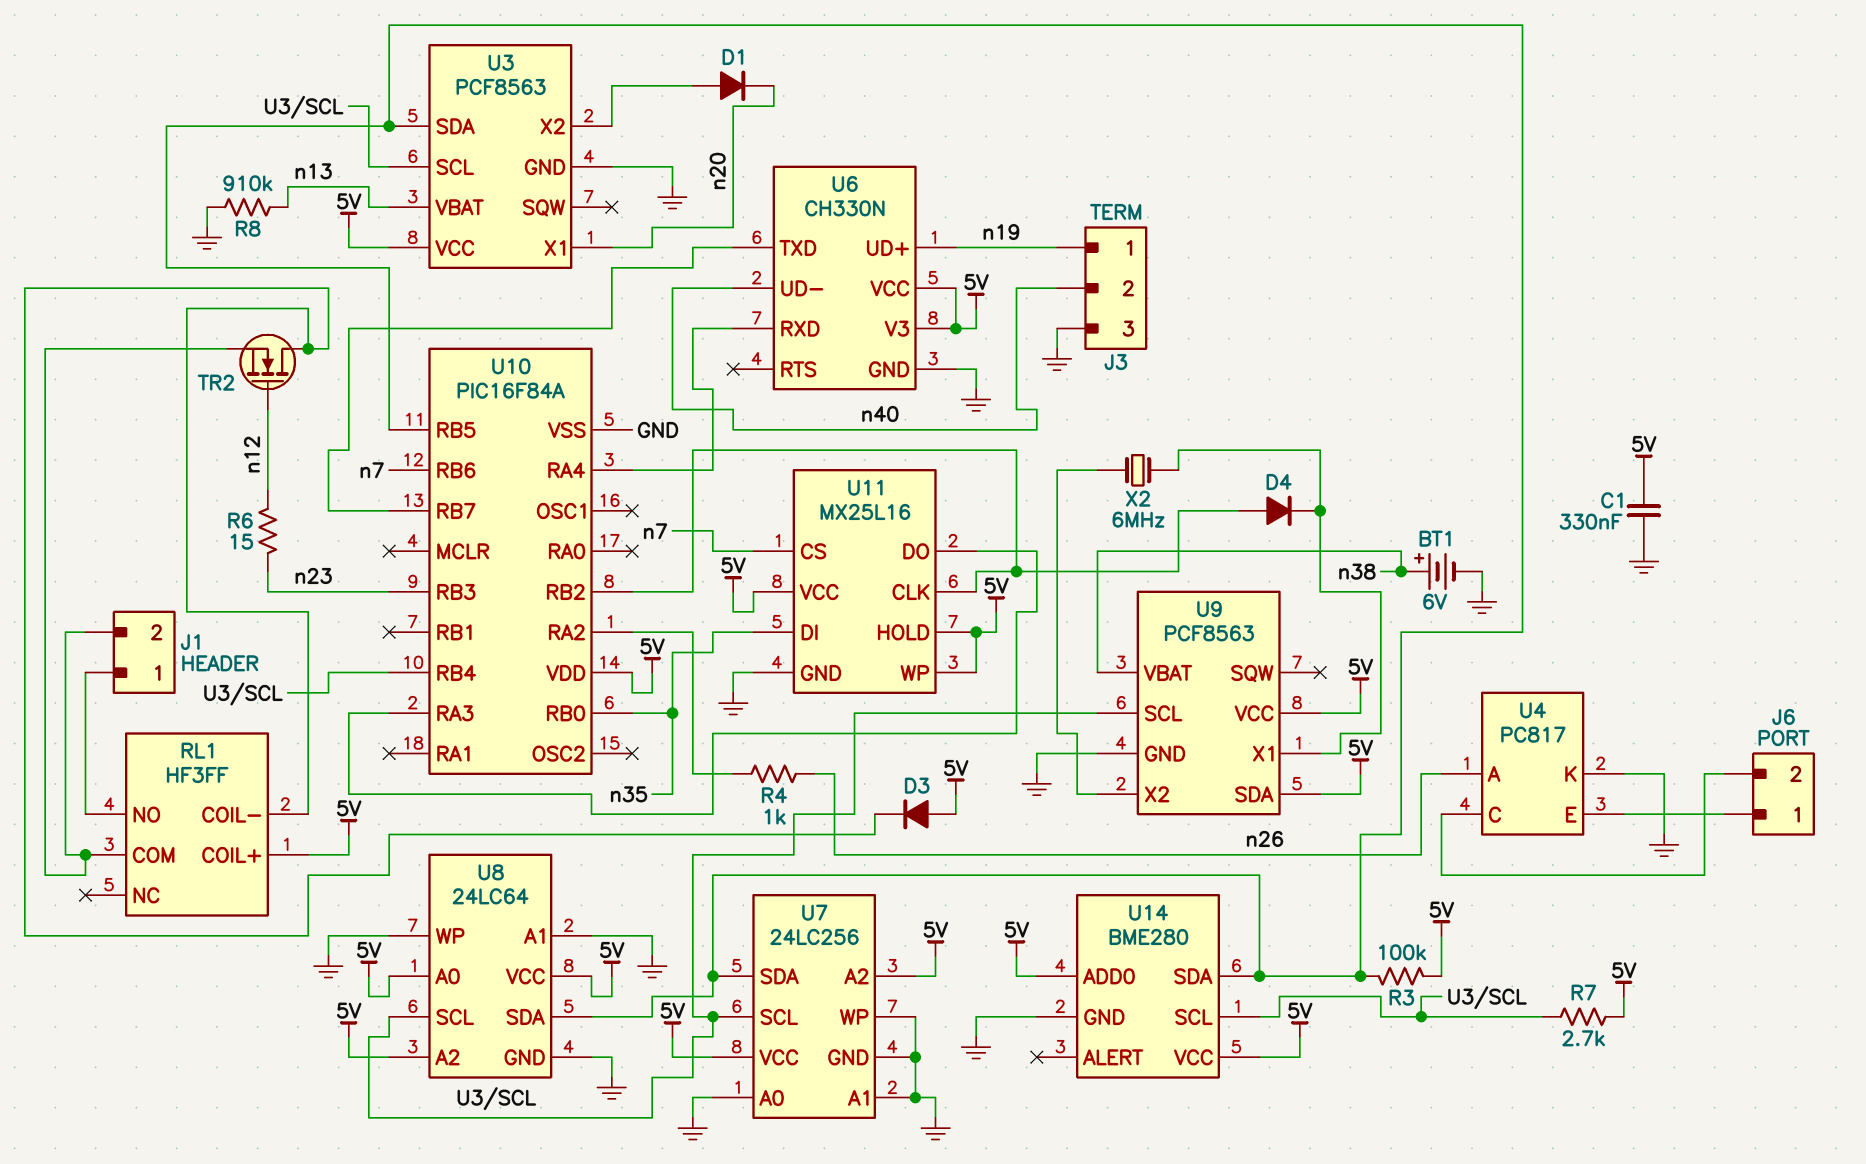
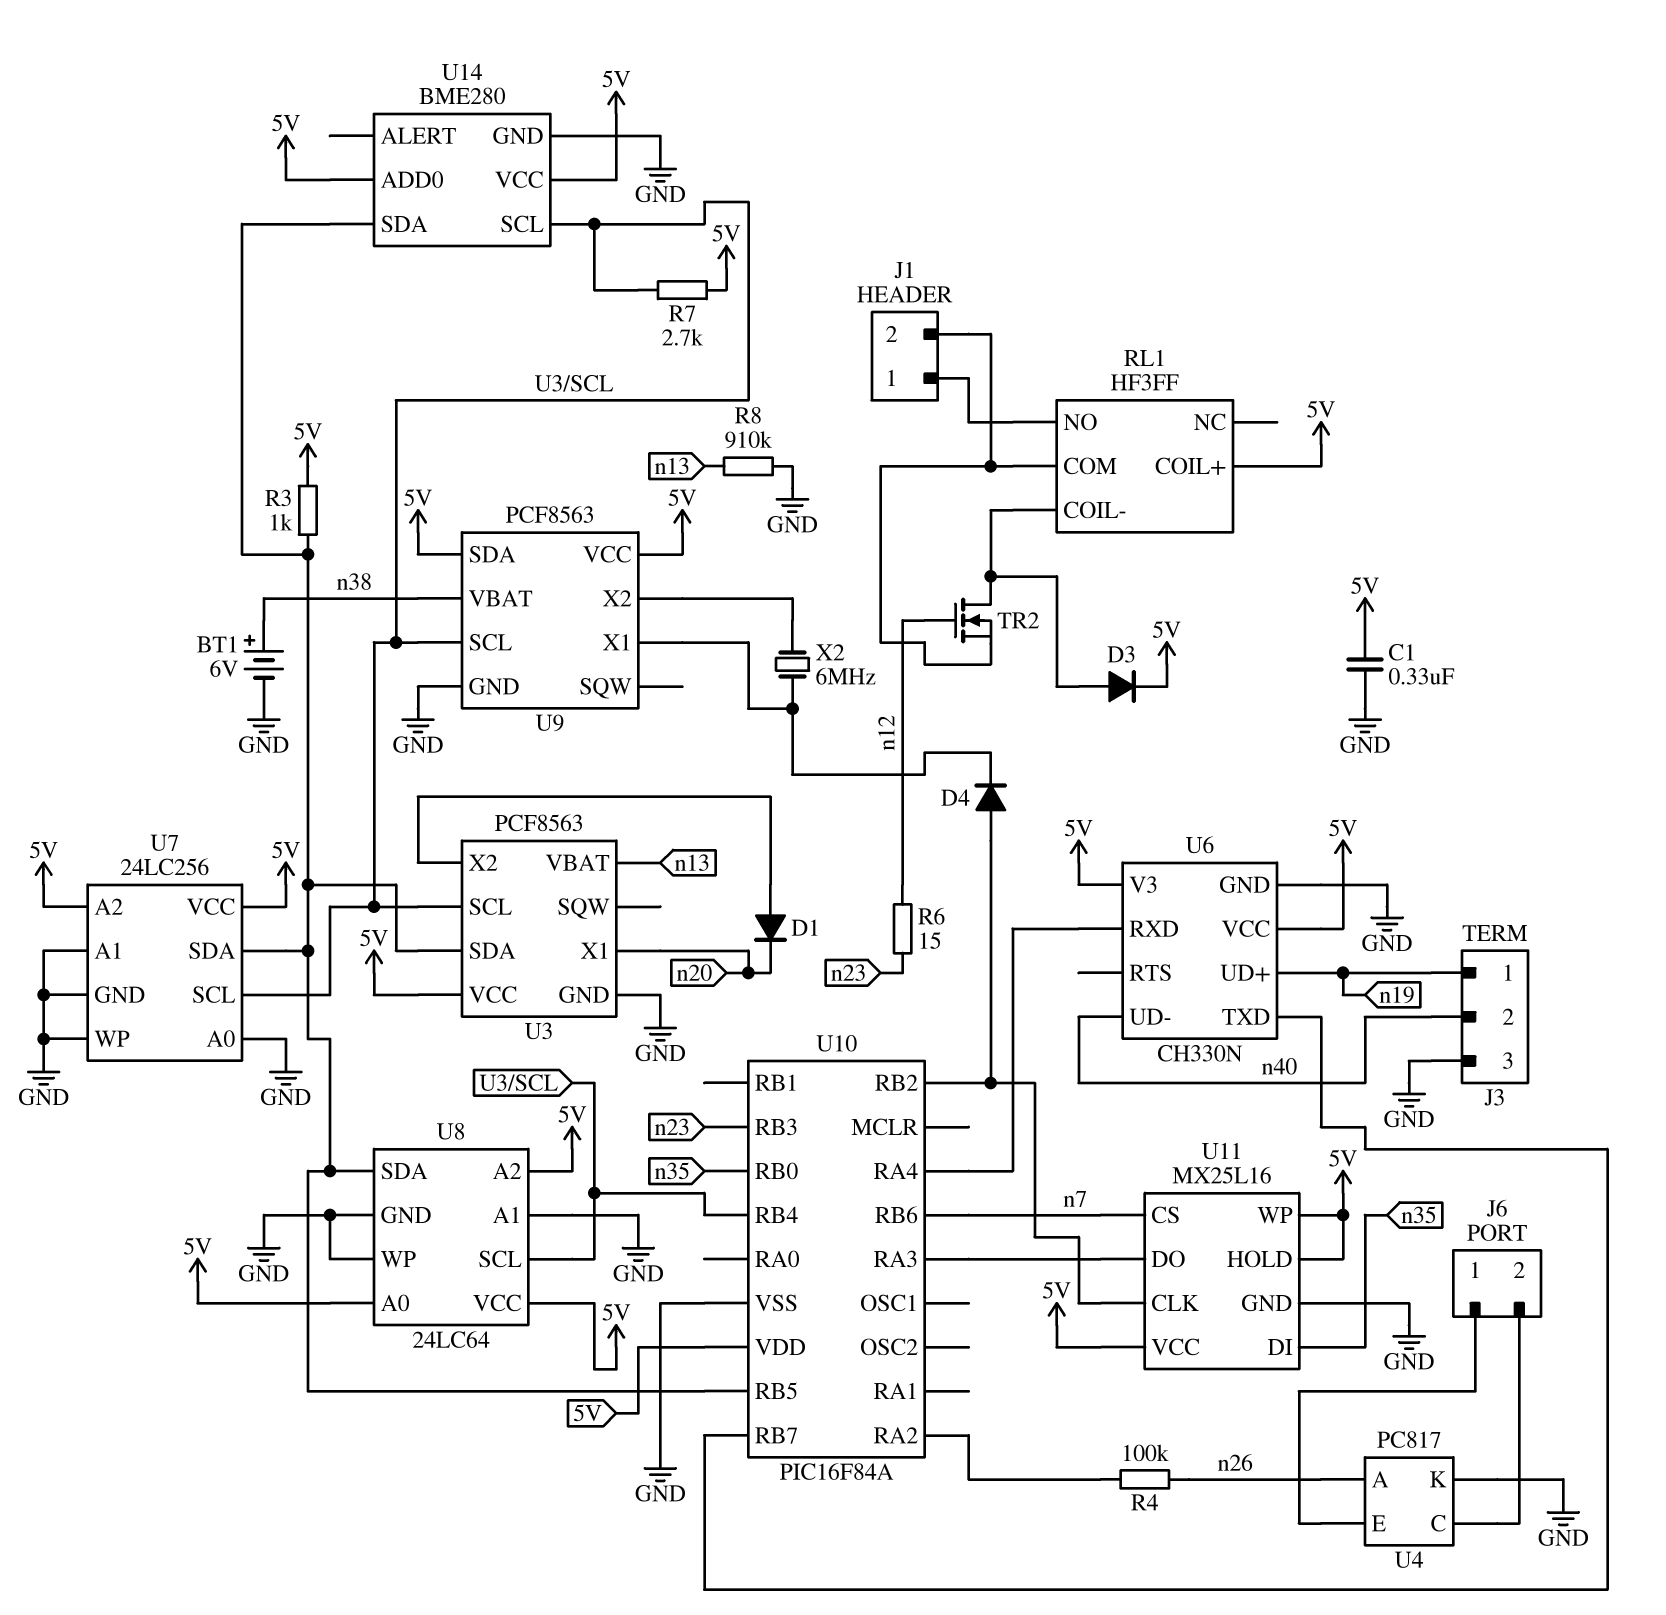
D3: diode (A 5V, K RL1/COIL-) -> diode (A RL1/COIL-, K 5V)
R3: 100k (5V, U3/SDA) -> 1k (5V, U3/SDA)
R4: 1k (U10/RA2, n26) -> 100k (U10/RA2, n26)

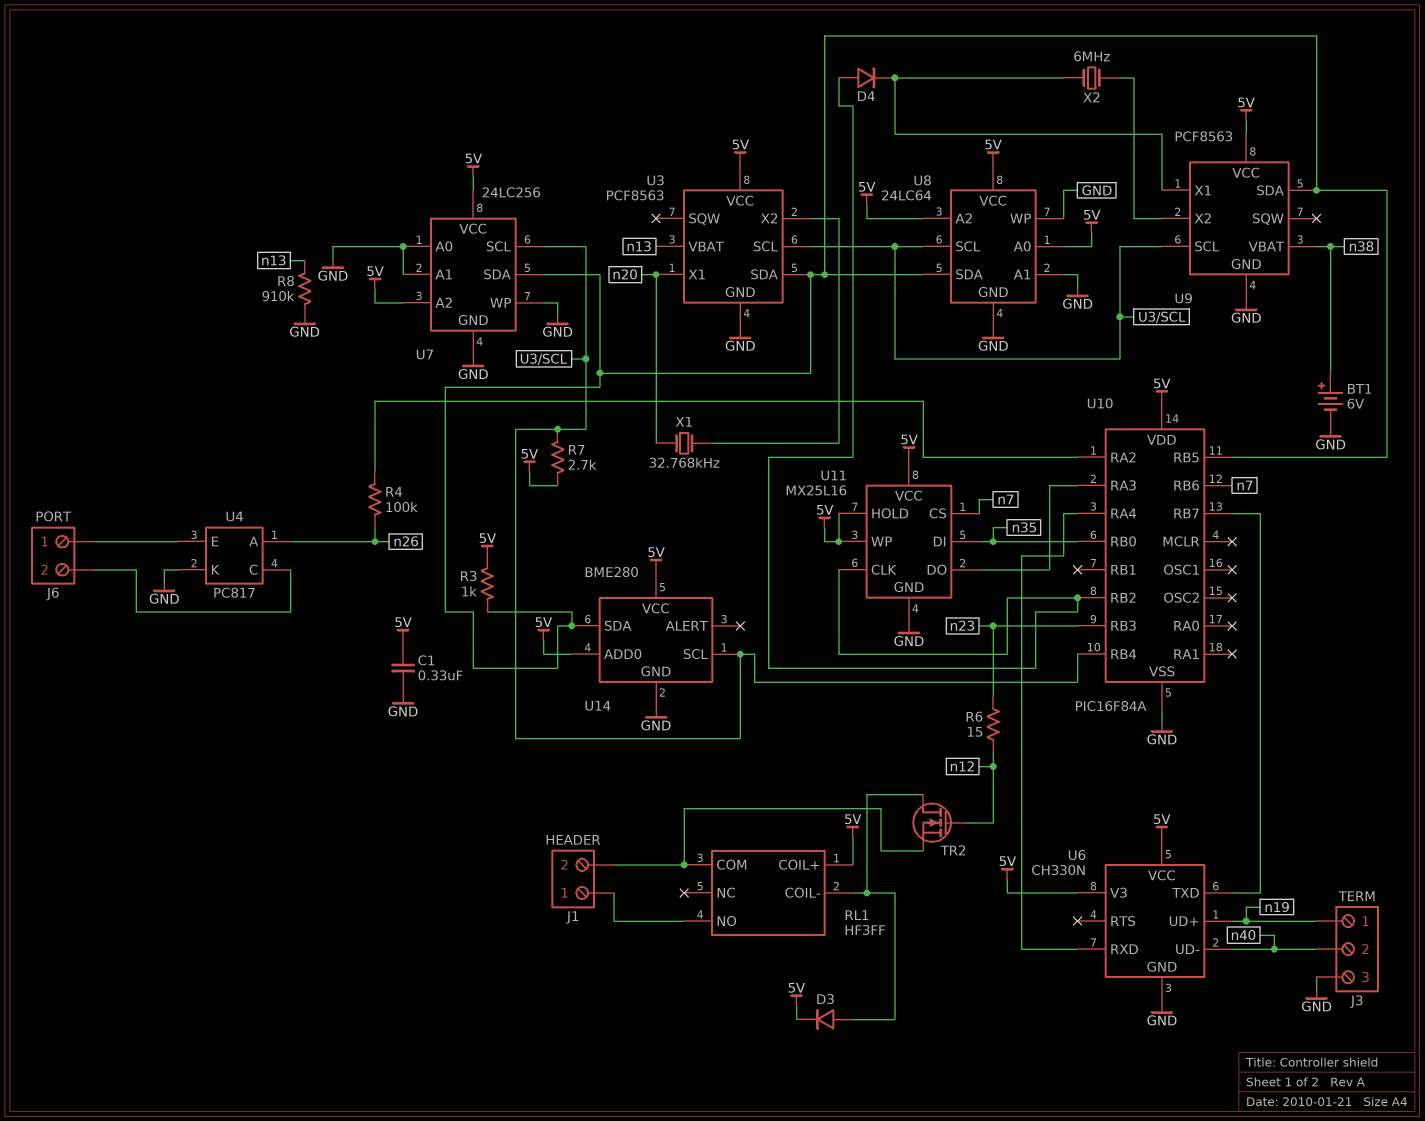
D1: diode (A U3/X2, K n20) -> none
U9 pin SDA: 5V -> U3/SDA
X1: none -> 32.768kHz (U3/X2, n20)

